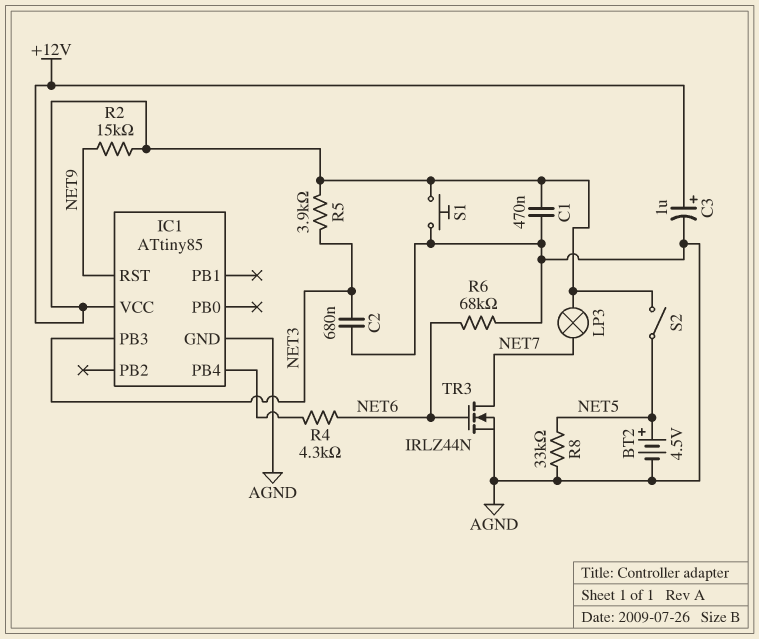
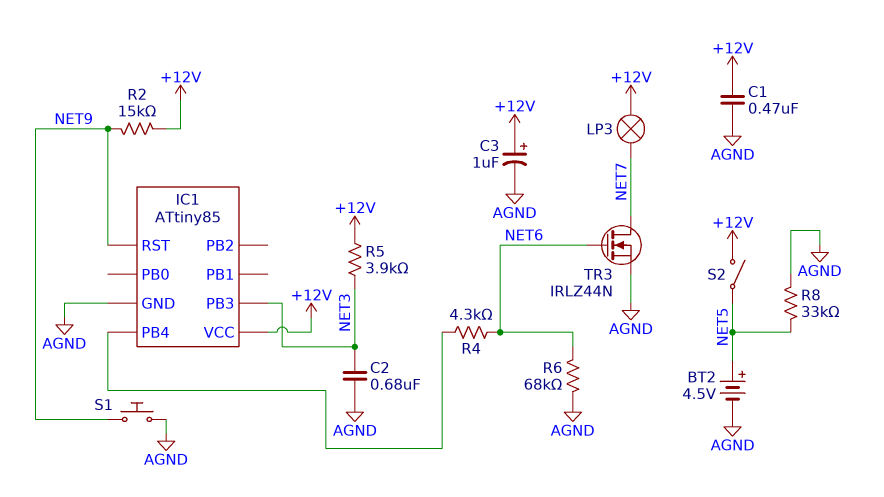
S1: button (+12V, AGND) -> button (AGND, NET9)

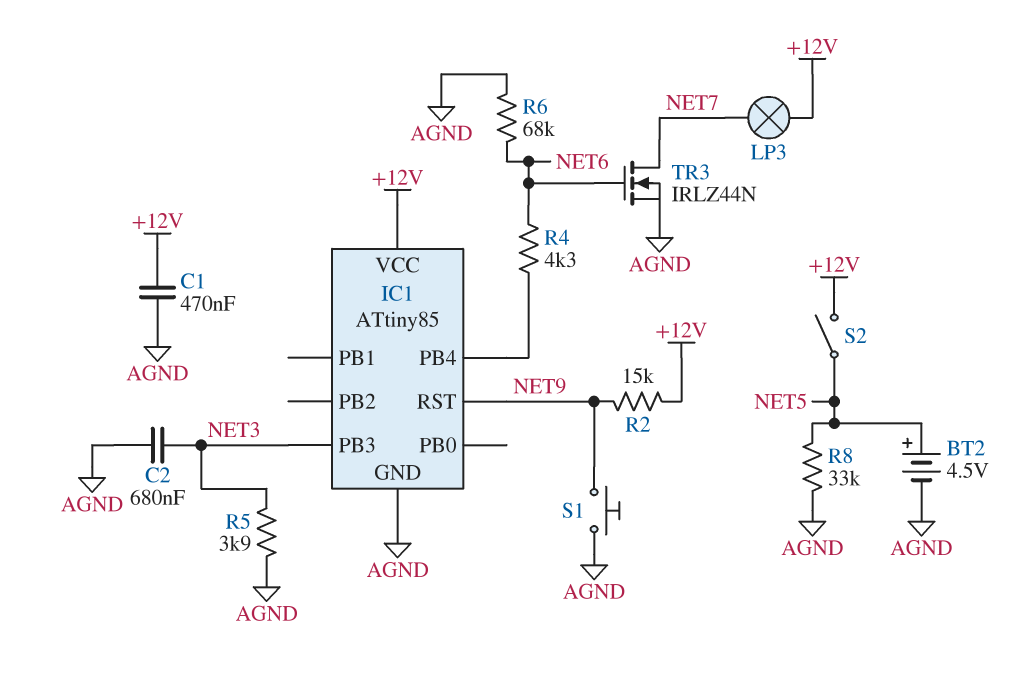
C3: 1uF (plus +12V, minus AGND) -> none
R5: 3.9k (+12V, NET3) -> 3.9k (AGND, NET3)

